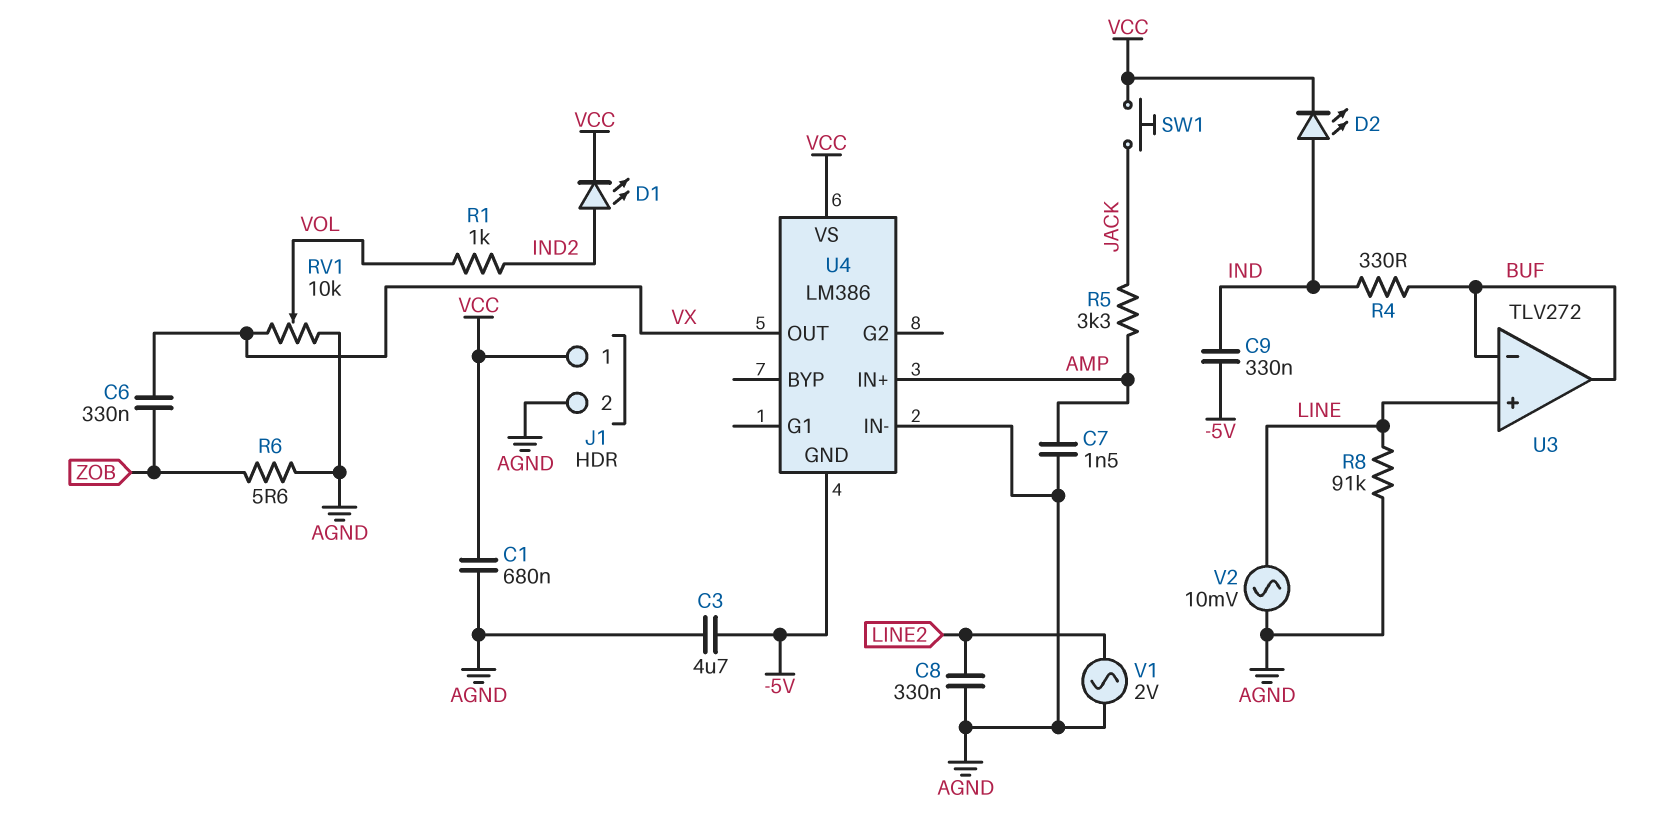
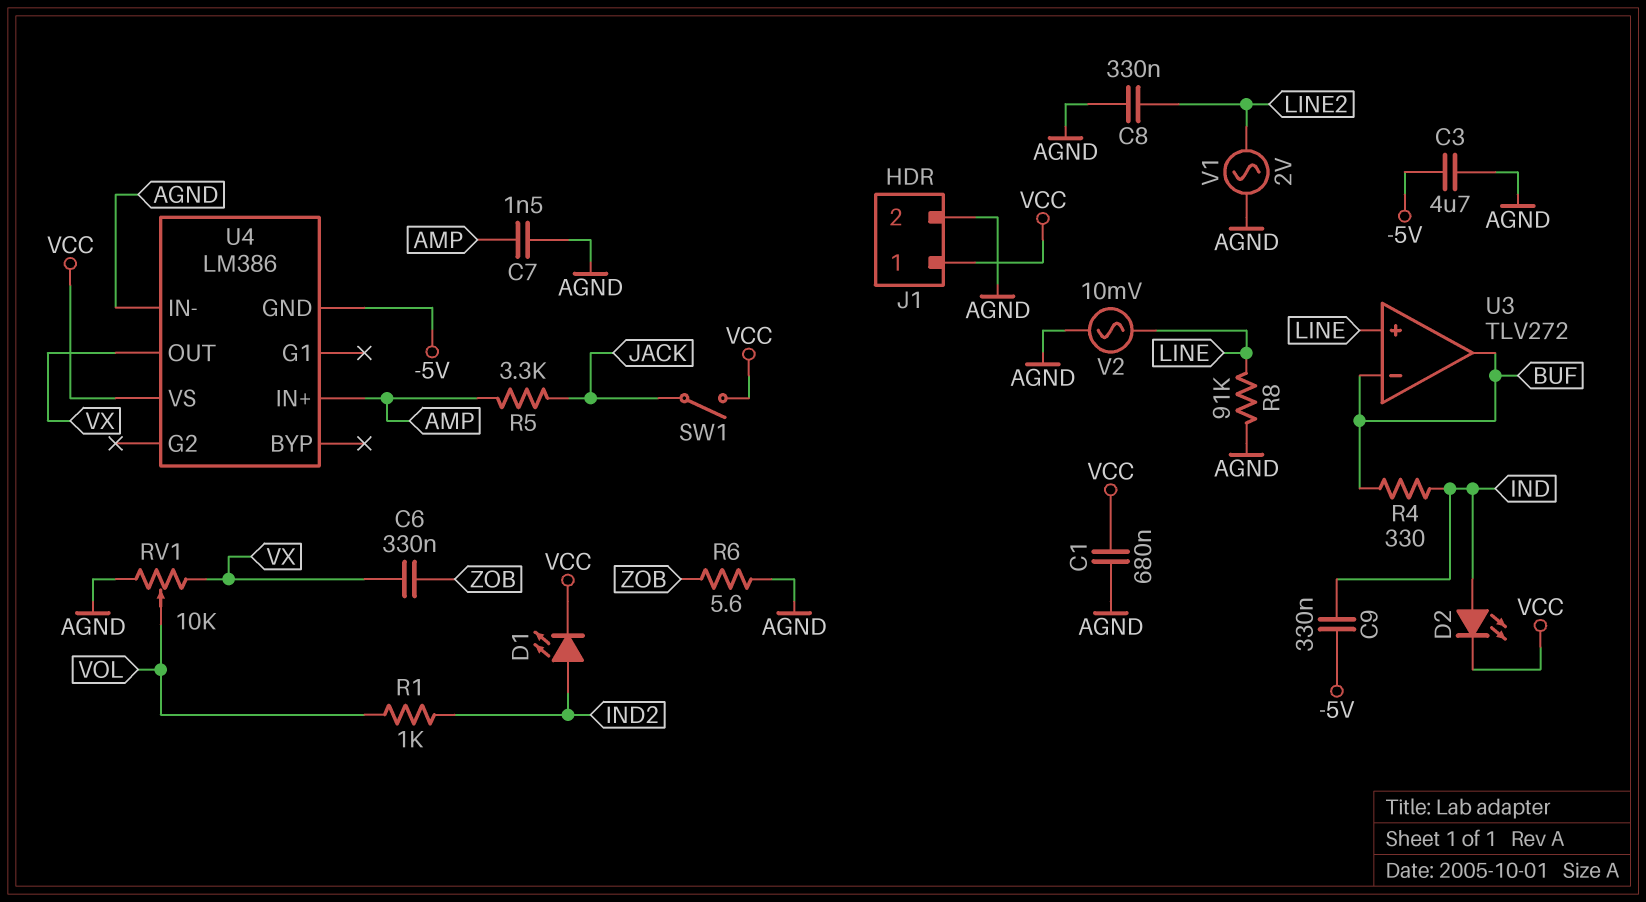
SW1: button (JACK, VCC) -> switch (JACK, VCC)

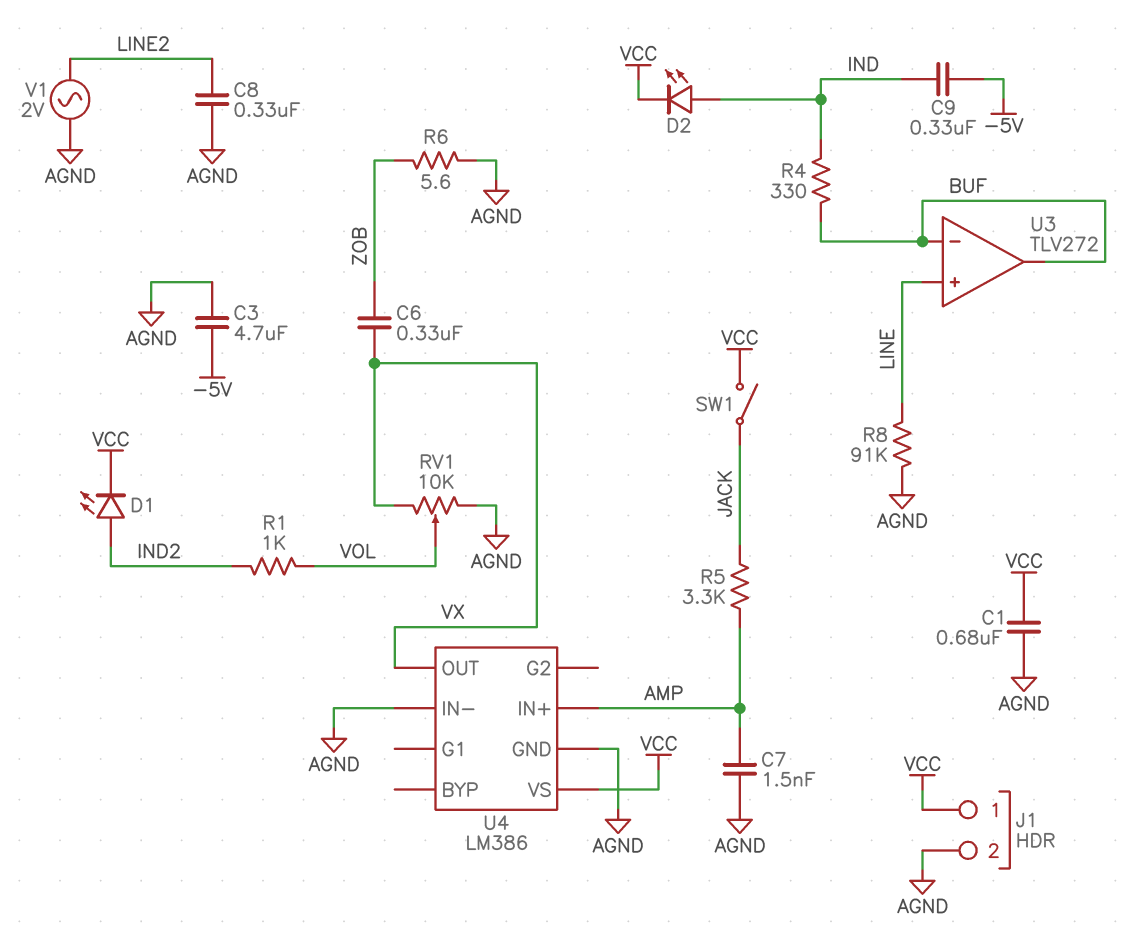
U4 pin GND: -5V -> AGND
V2: AC 10mV (AGND, LINE) -> none

